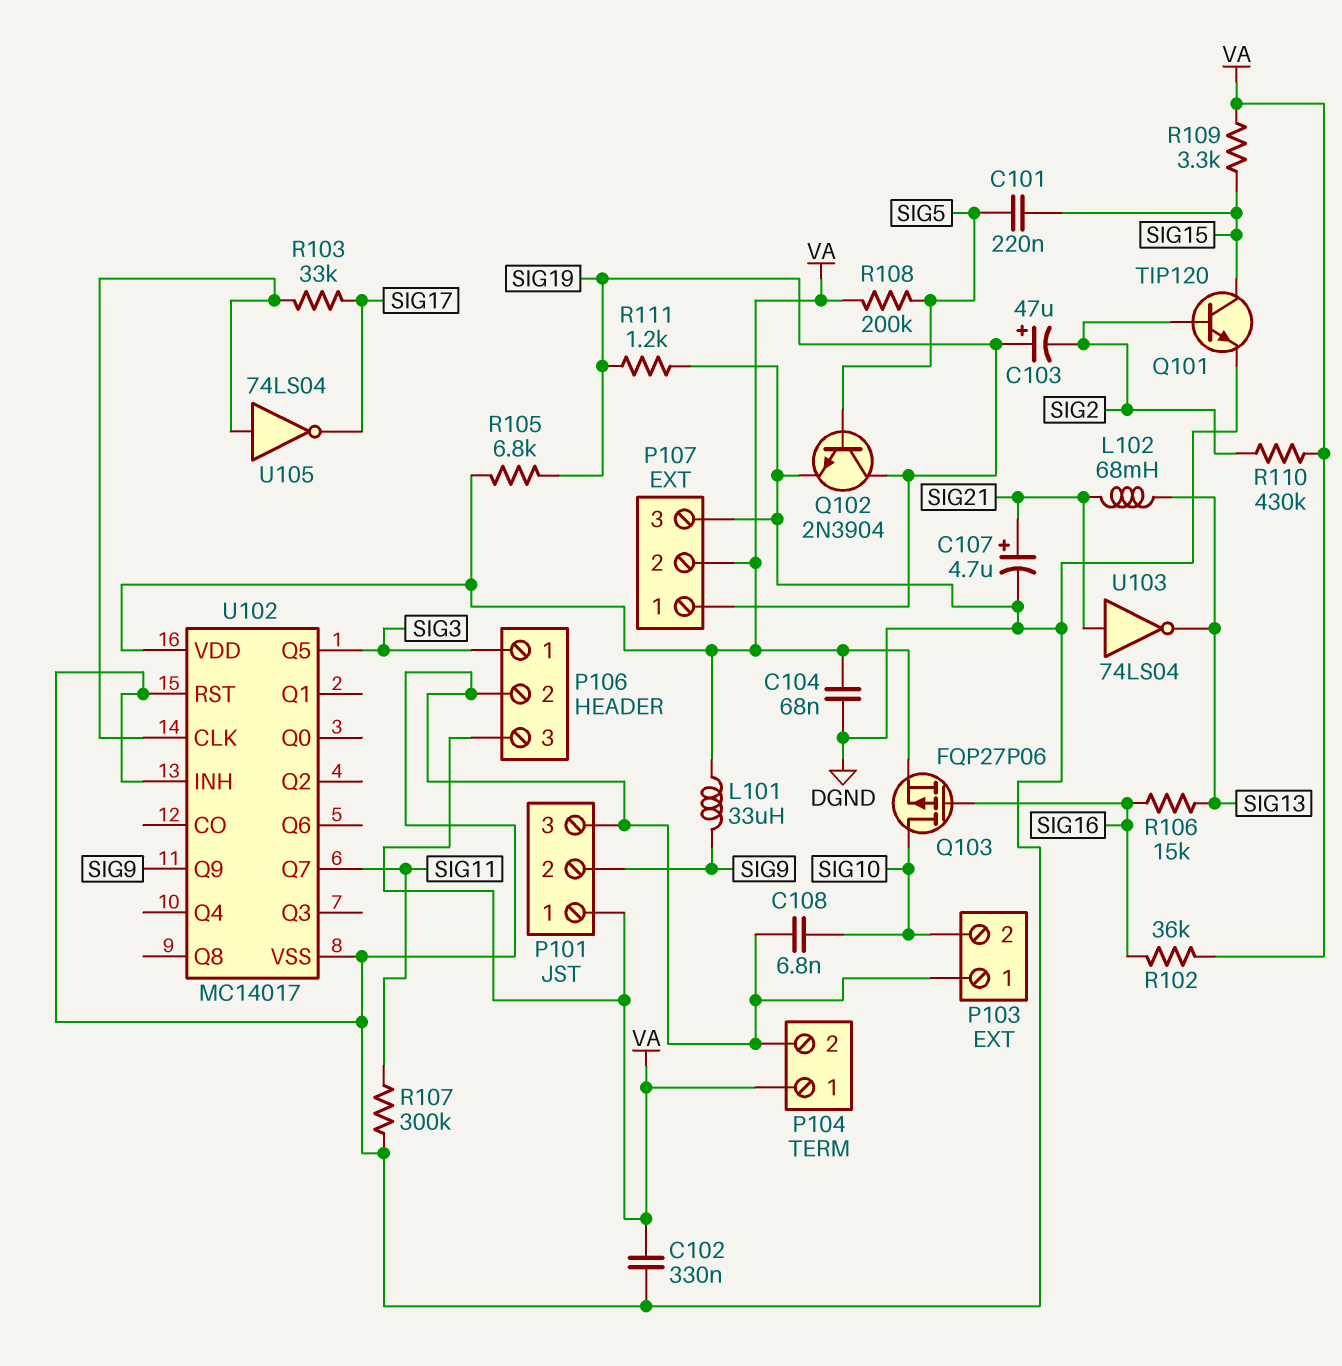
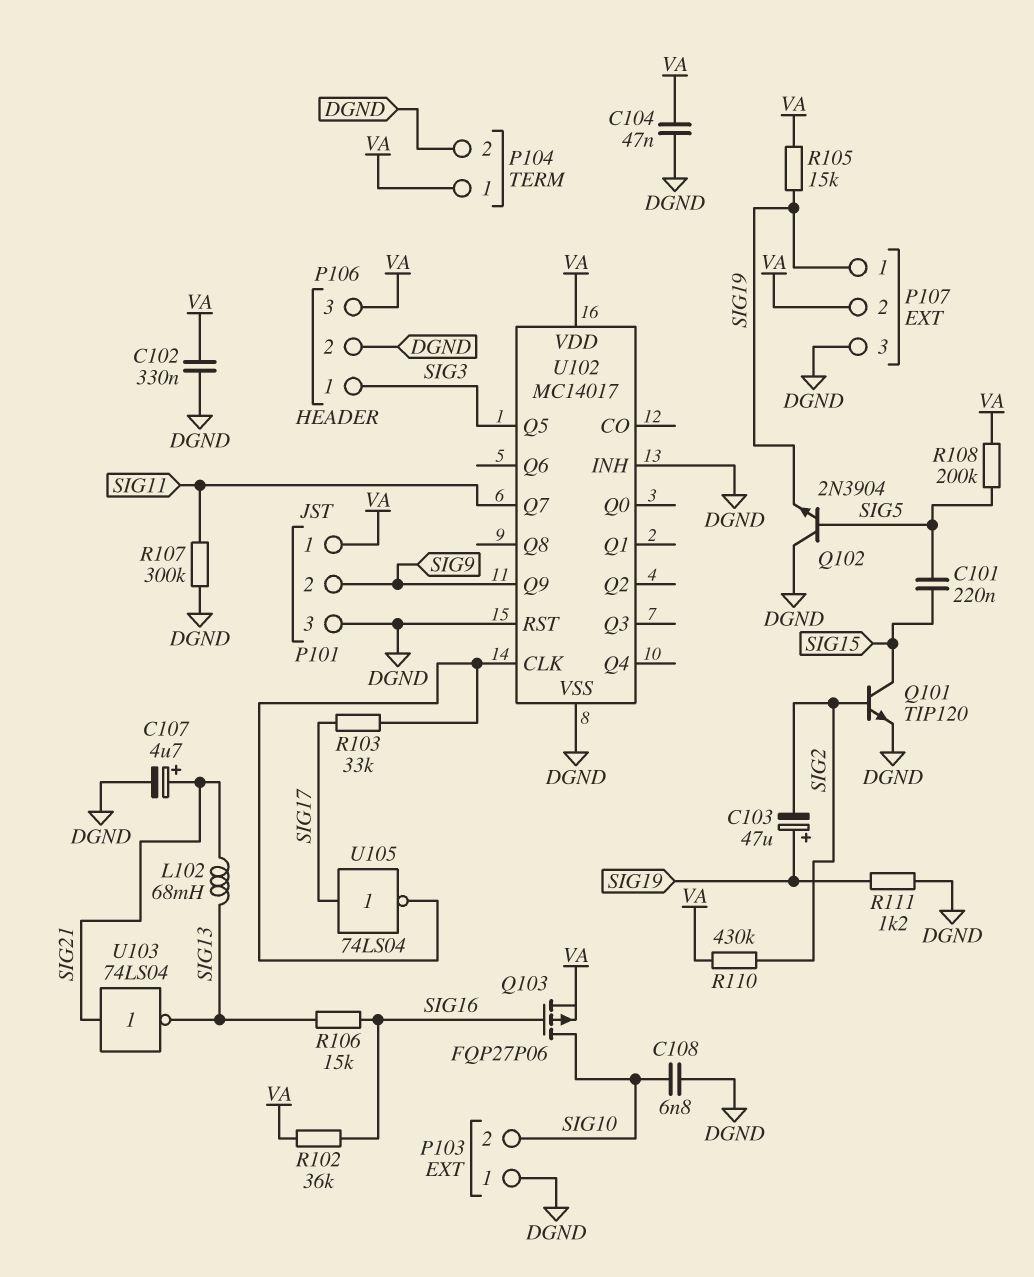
C104: 68nF (DGND, VA) -> 47nF (DGND, VA)
L101: 33uH (SIG9, VA) -> none
Q102: NPN 2N3904 (B SIG5, C SIG19, E DGND) -> NPN 2N3904 (B SIG5, C DGND, E SIG19)
R105: 6.8k (SIG19, VA) -> 15k (SIG19, VA)
R109: 3.3k (SIG15, VA) -> none
U105: NOT 74LS04 (in U102/CLK, out SIG17) -> NOT 74LS04 (in SIG17, out U102/CLK)

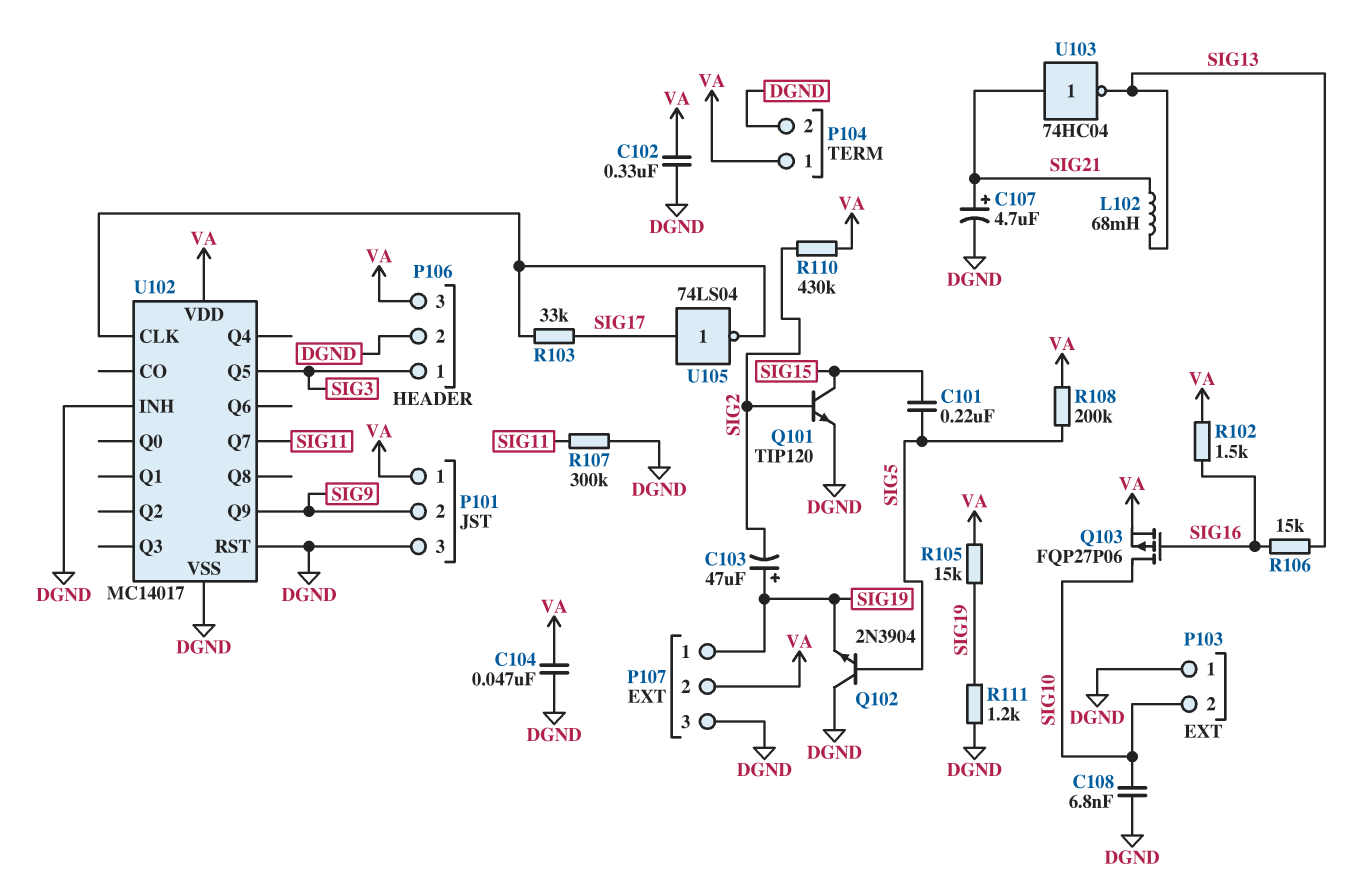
R102: 36k (SIG16, VA) -> 1.5k (SIG16, VA)
U103: NOT 74LS04 (in SIG21, out SIG13) -> NOT 74HC04 (in SIG21, out SIG13)

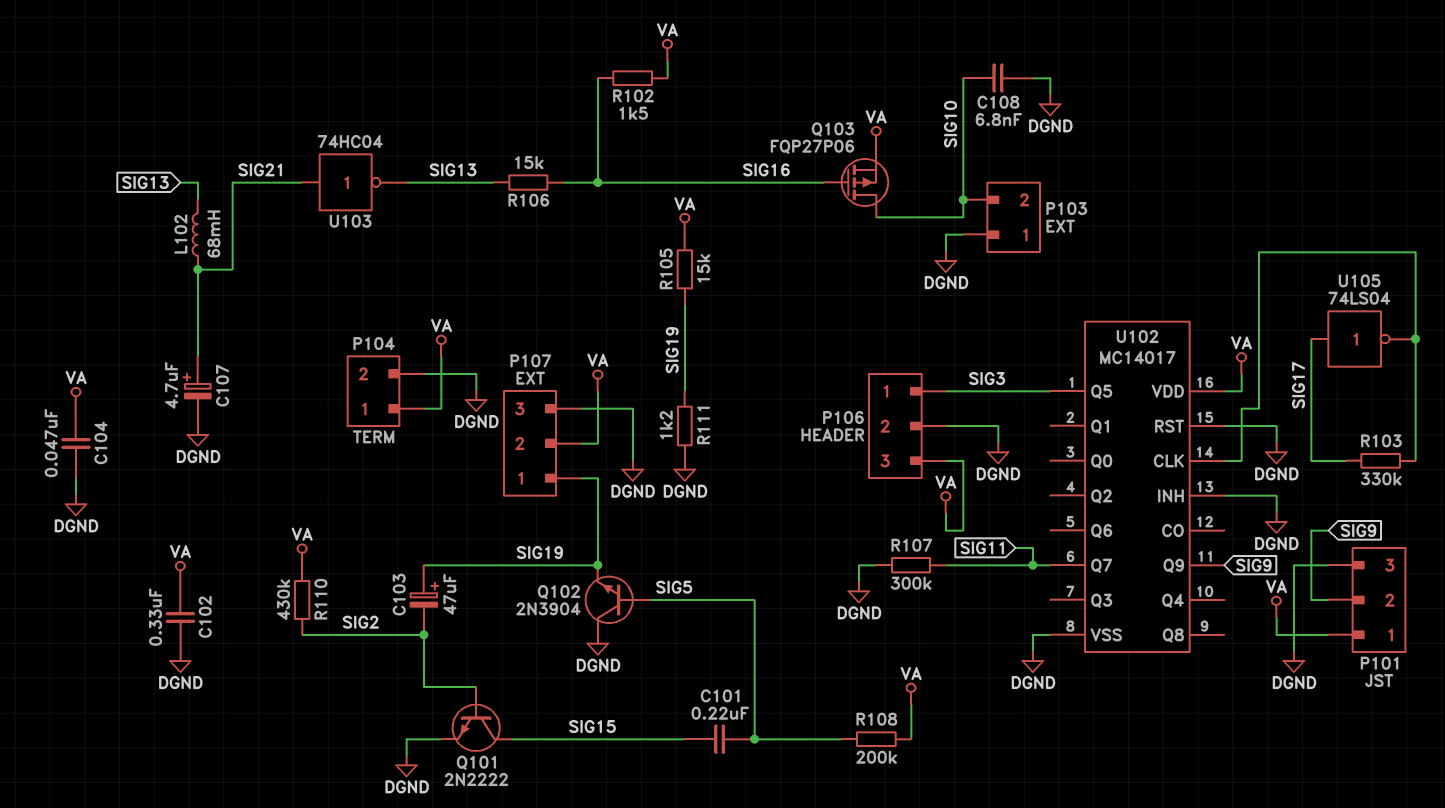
Q101: NPN TIP120 (B SIG2, C SIG15, E DGND) -> NPN 2N2222 (B SIG2, C SIG15, E DGND)
R103: 33k (SIG17, U102/CLK) -> 330k (SIG17, U102/CLK)

